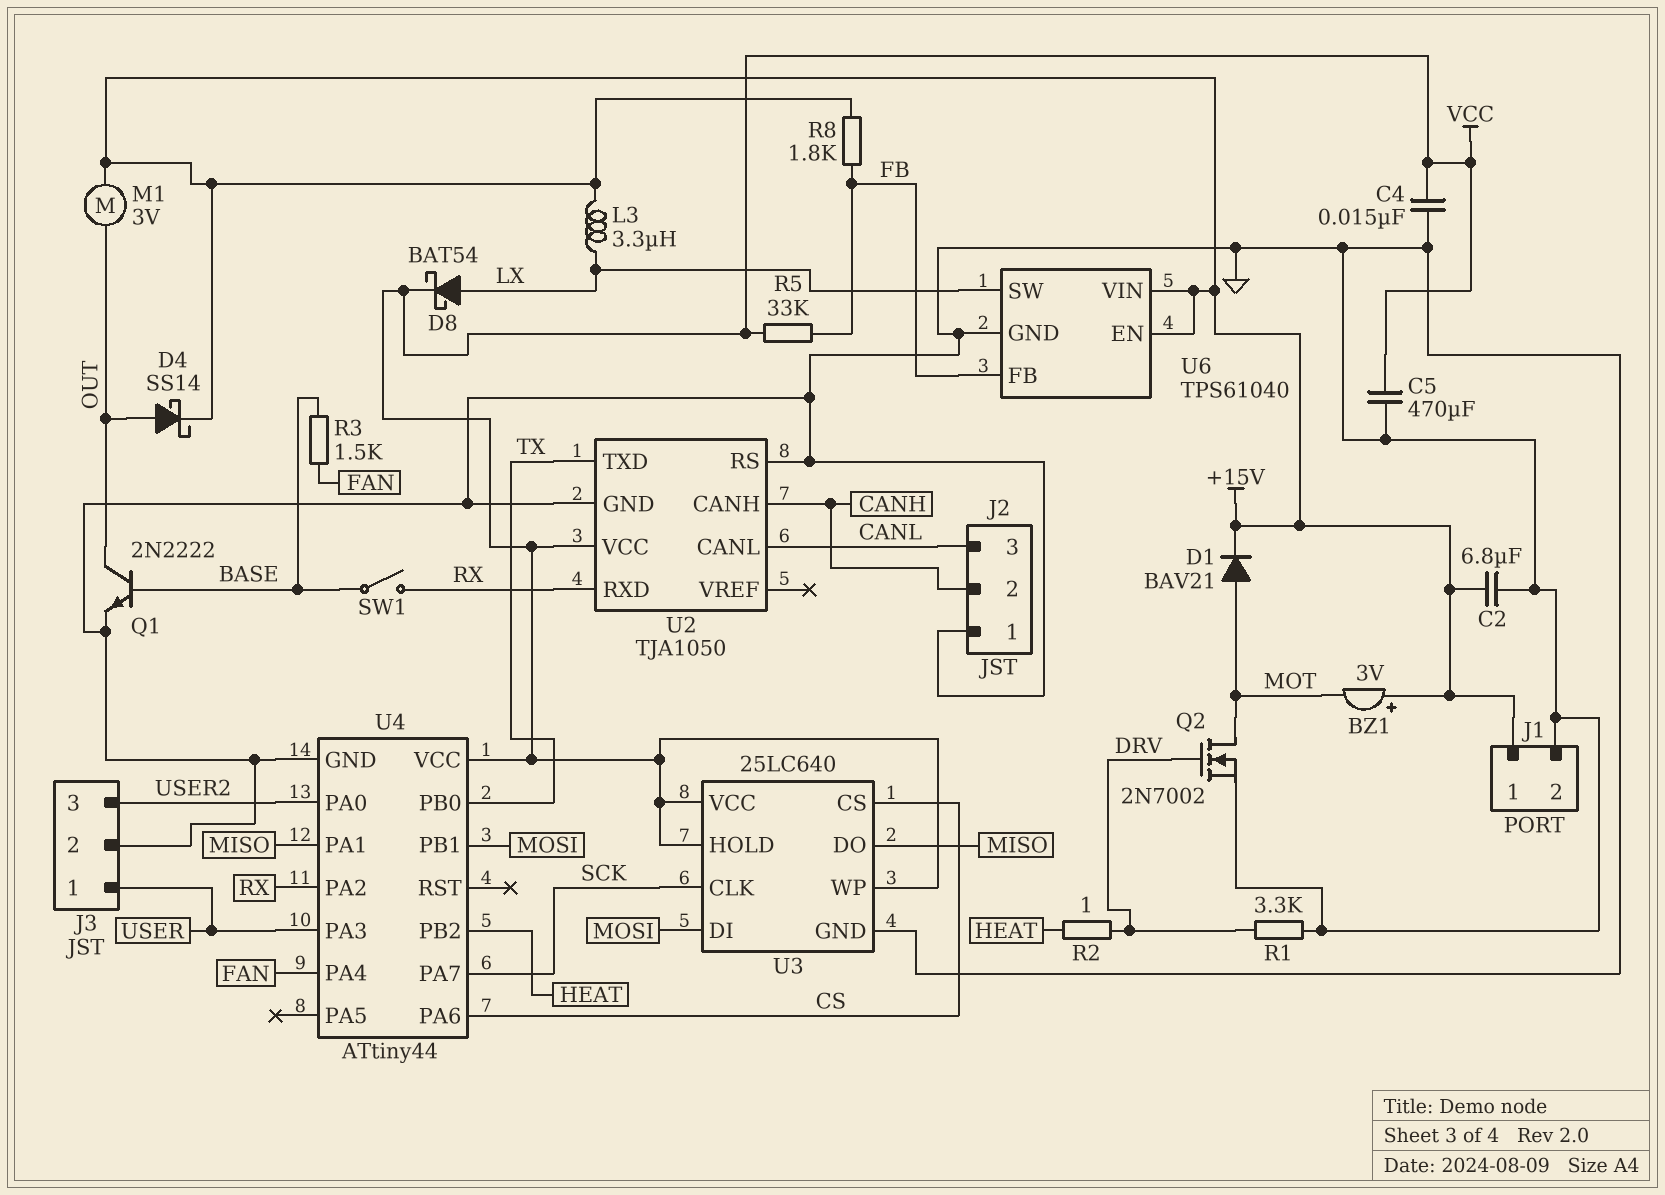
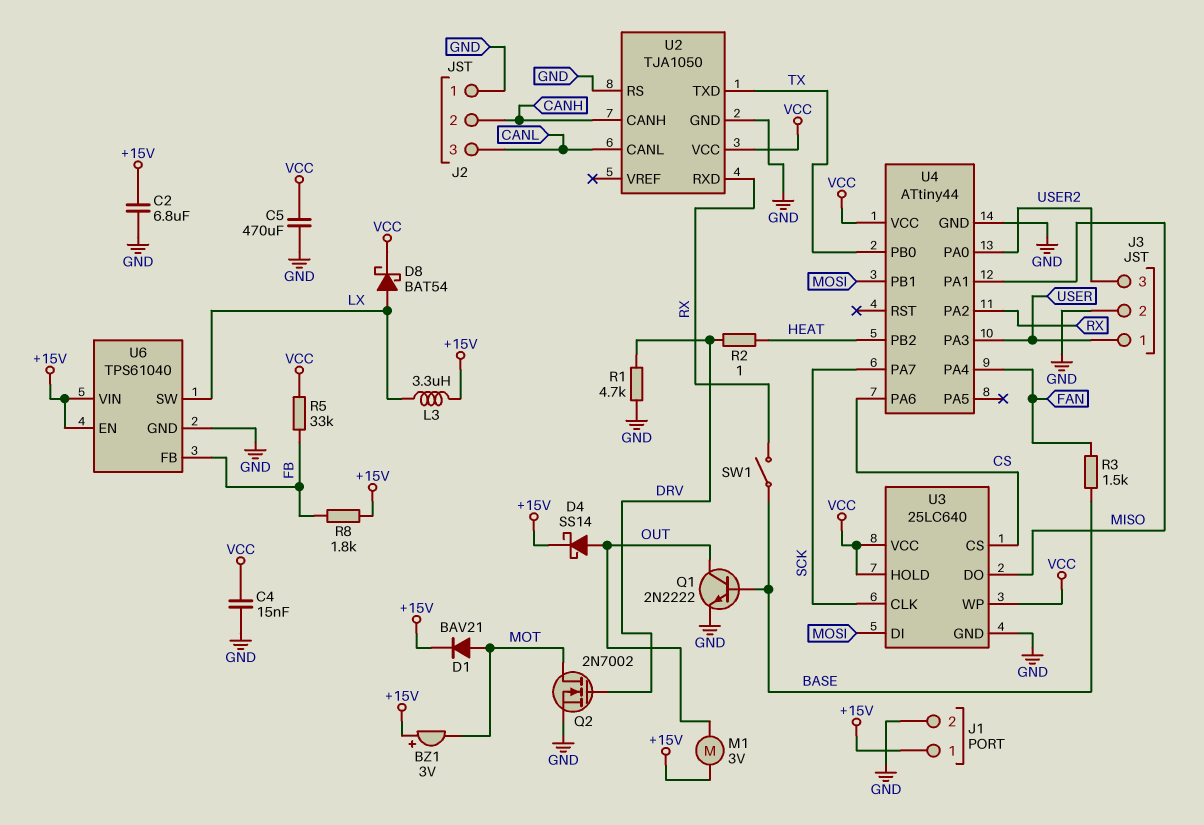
R1: 3.3k (DRV, GND) -> 4.7k (DRV, GND)

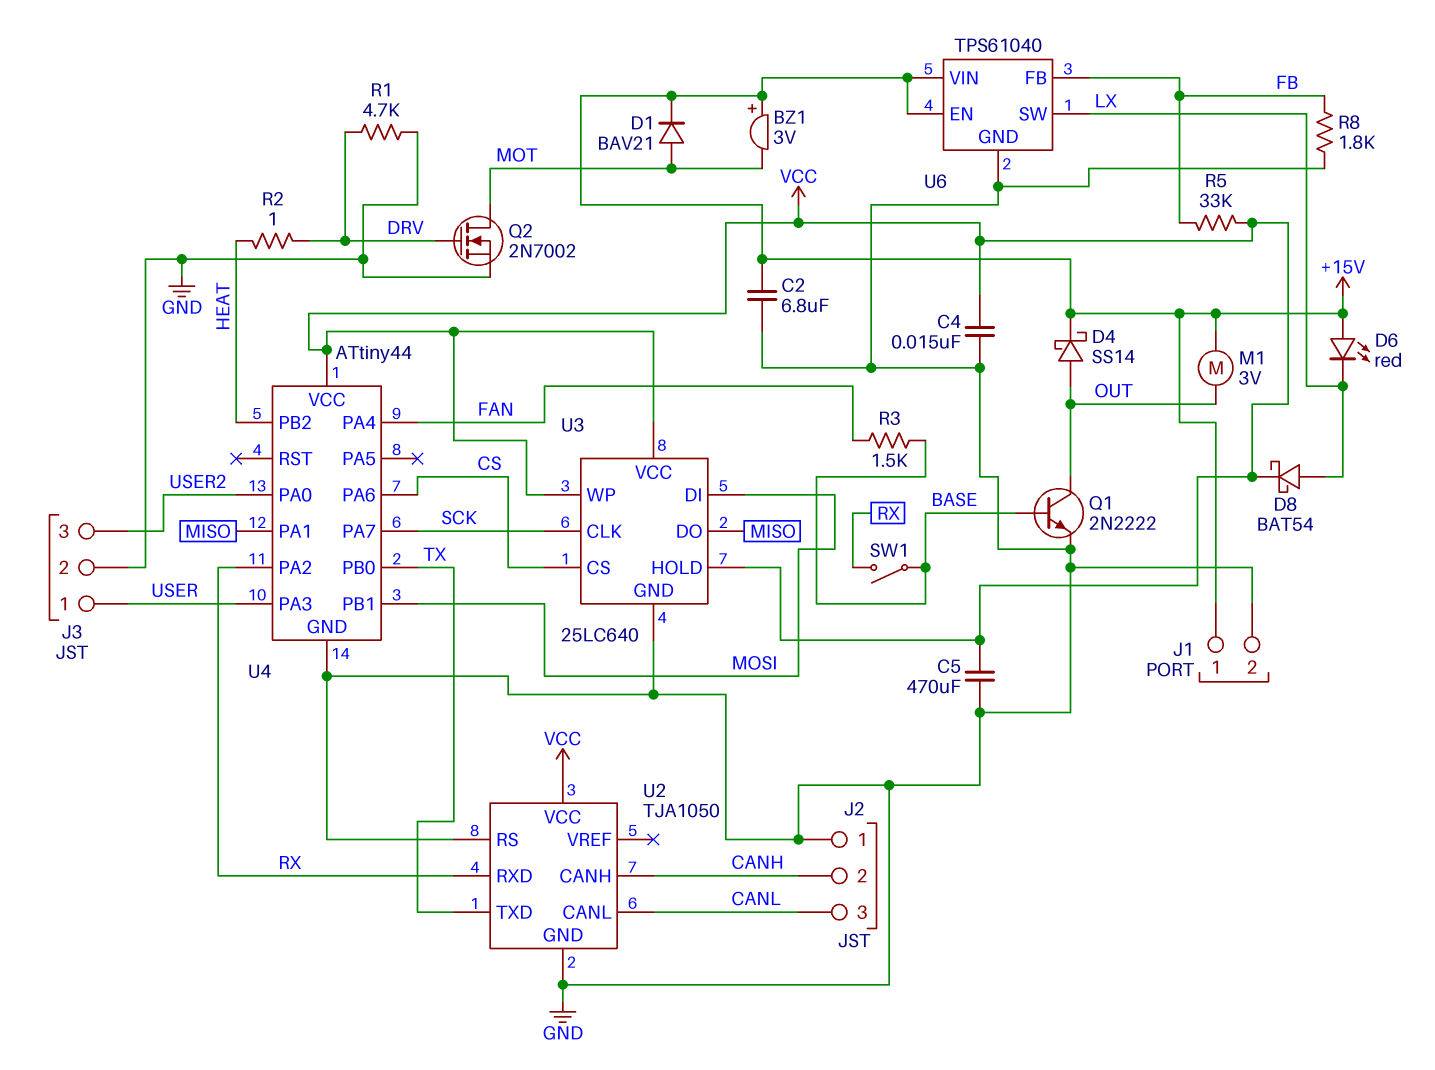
D6: none -> LED red (A +15V, K LX)
L3: 3.3uH (+15V, LX) -> none
R8: 1.8k (+15V, FB) -> 1.8k (FB, GND)

